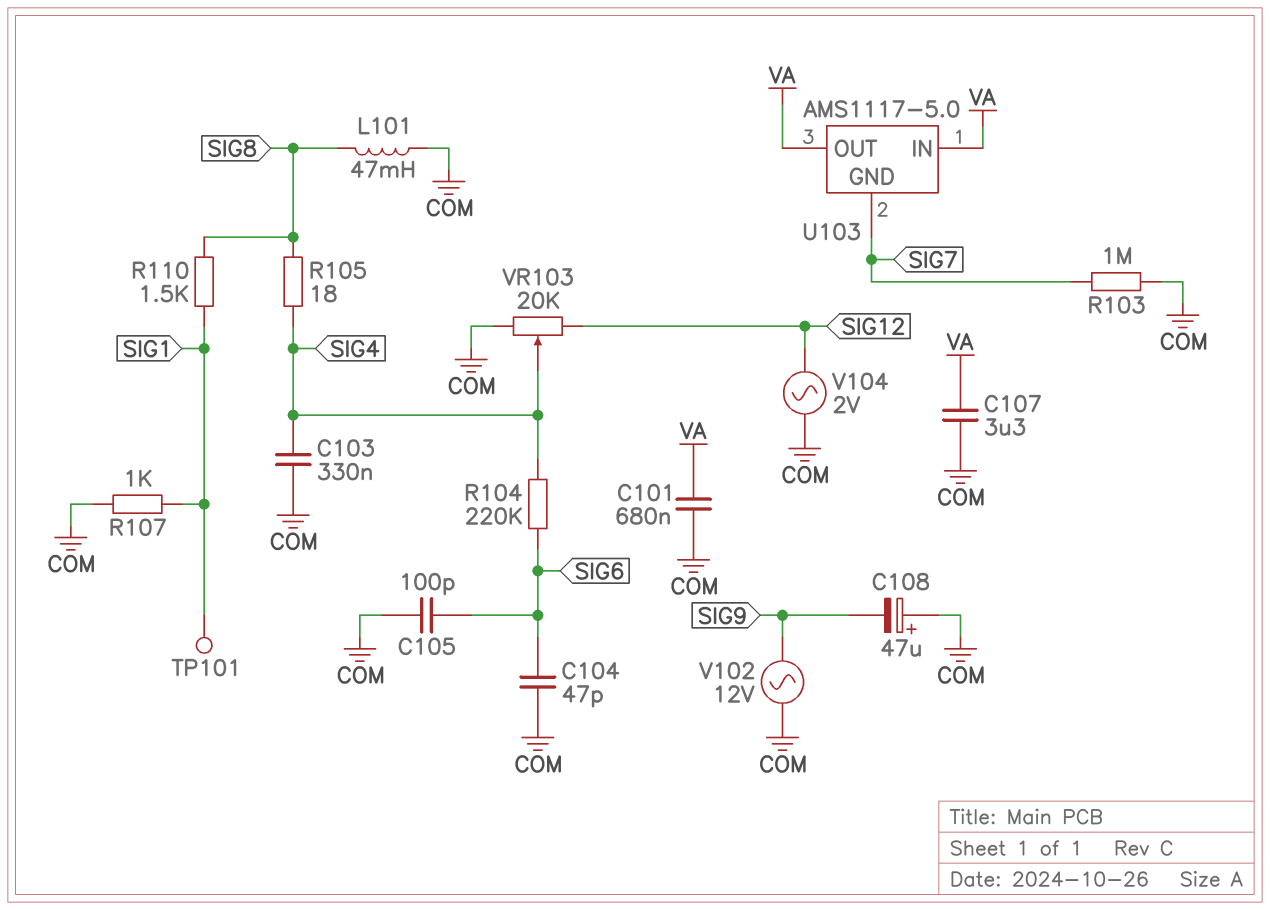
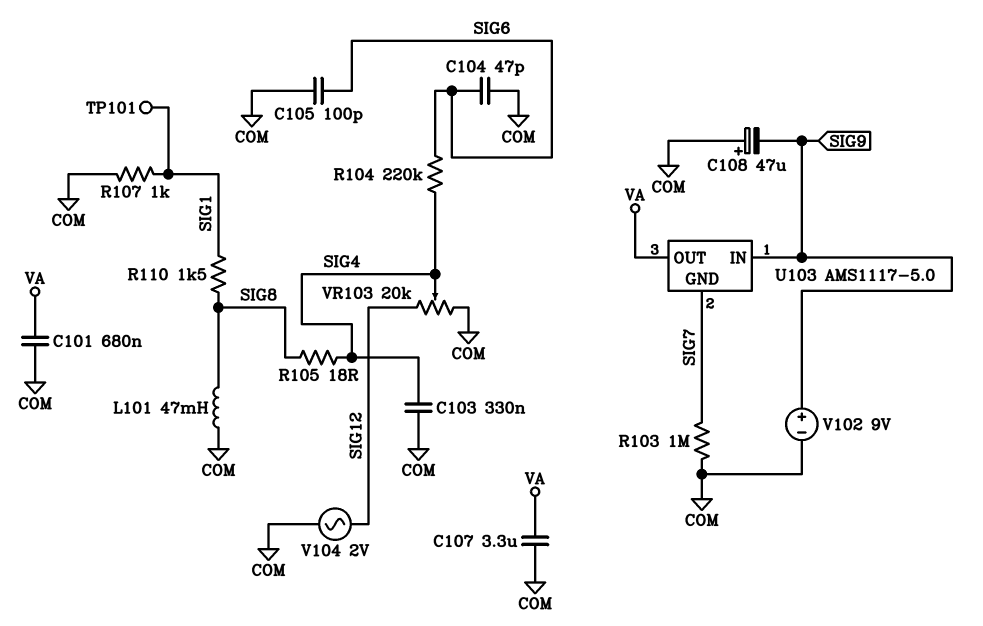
U103 pin IN: VA -> SIG9
V102: AC 12V (COM, SIG9) -> 9V (plus SIG9, minus COM)

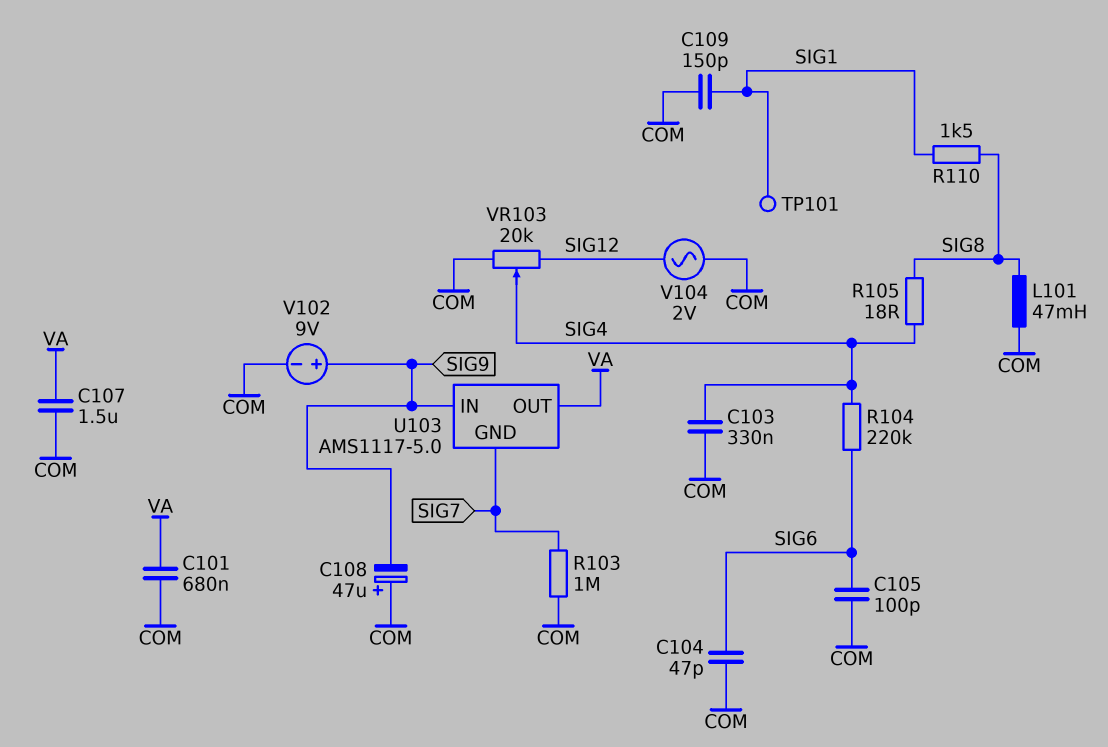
C107: 3.3uF (COM, VA) -> 1.5uF (COM, VA)
C109: none -> 150pF (COM, SIG1)
R107: 1k (COM, SIG1) -> none

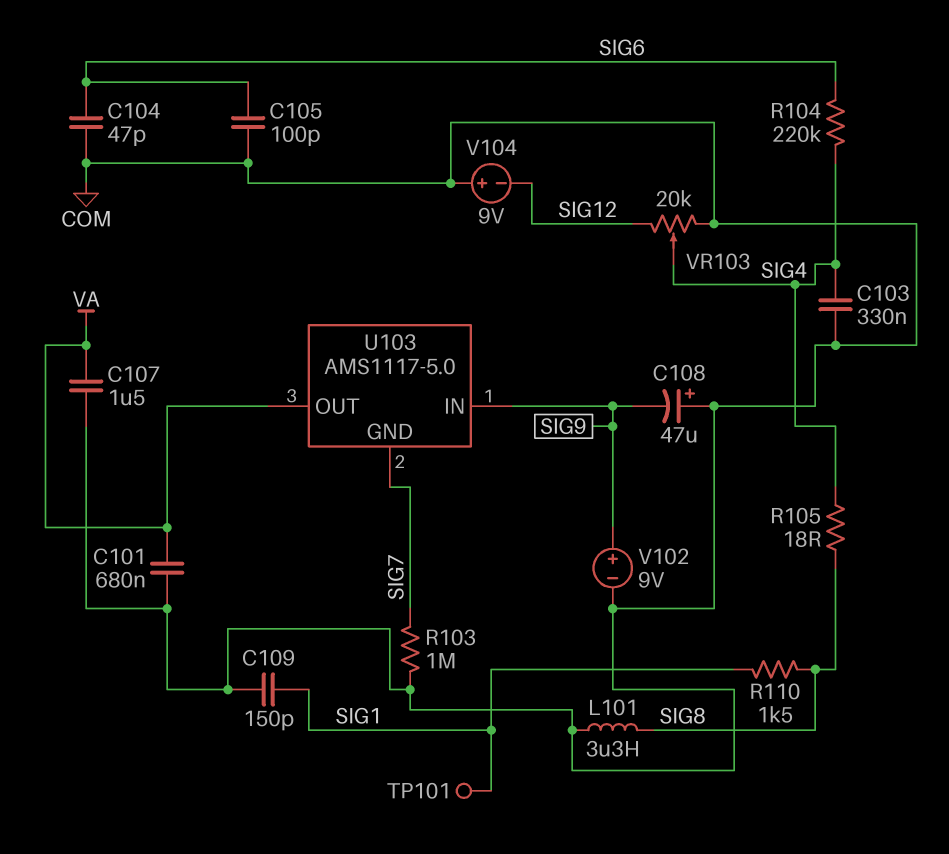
L101: 47mH (COM, SIG8) -> 3.3uH (COM, SIG8)
V104: AC 2V (COM, SIG12) -> 9V (plus COM, minus SIG12)

